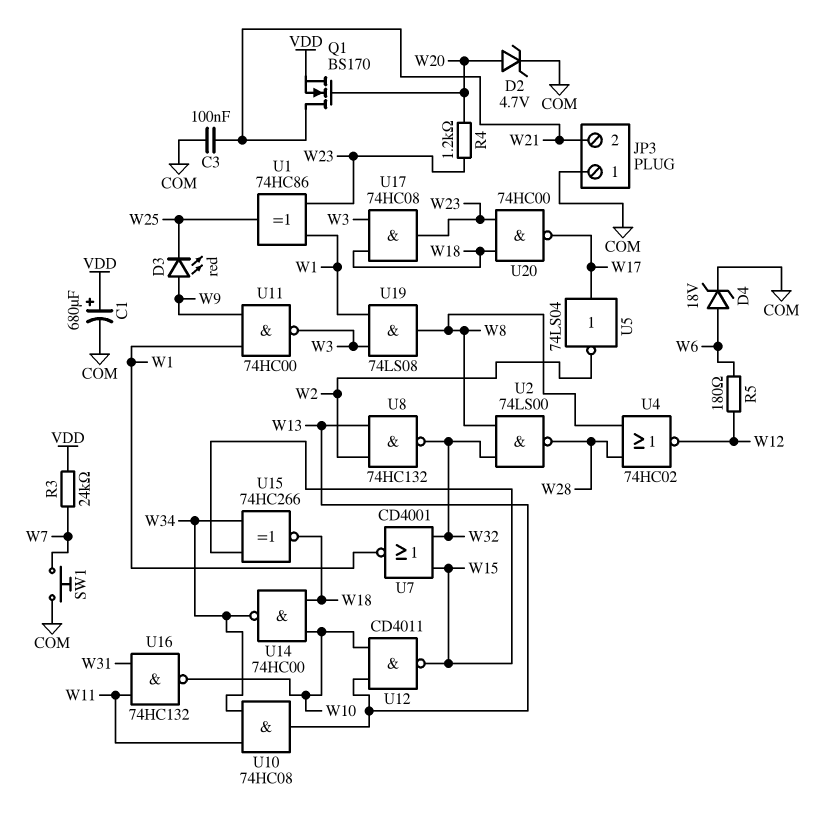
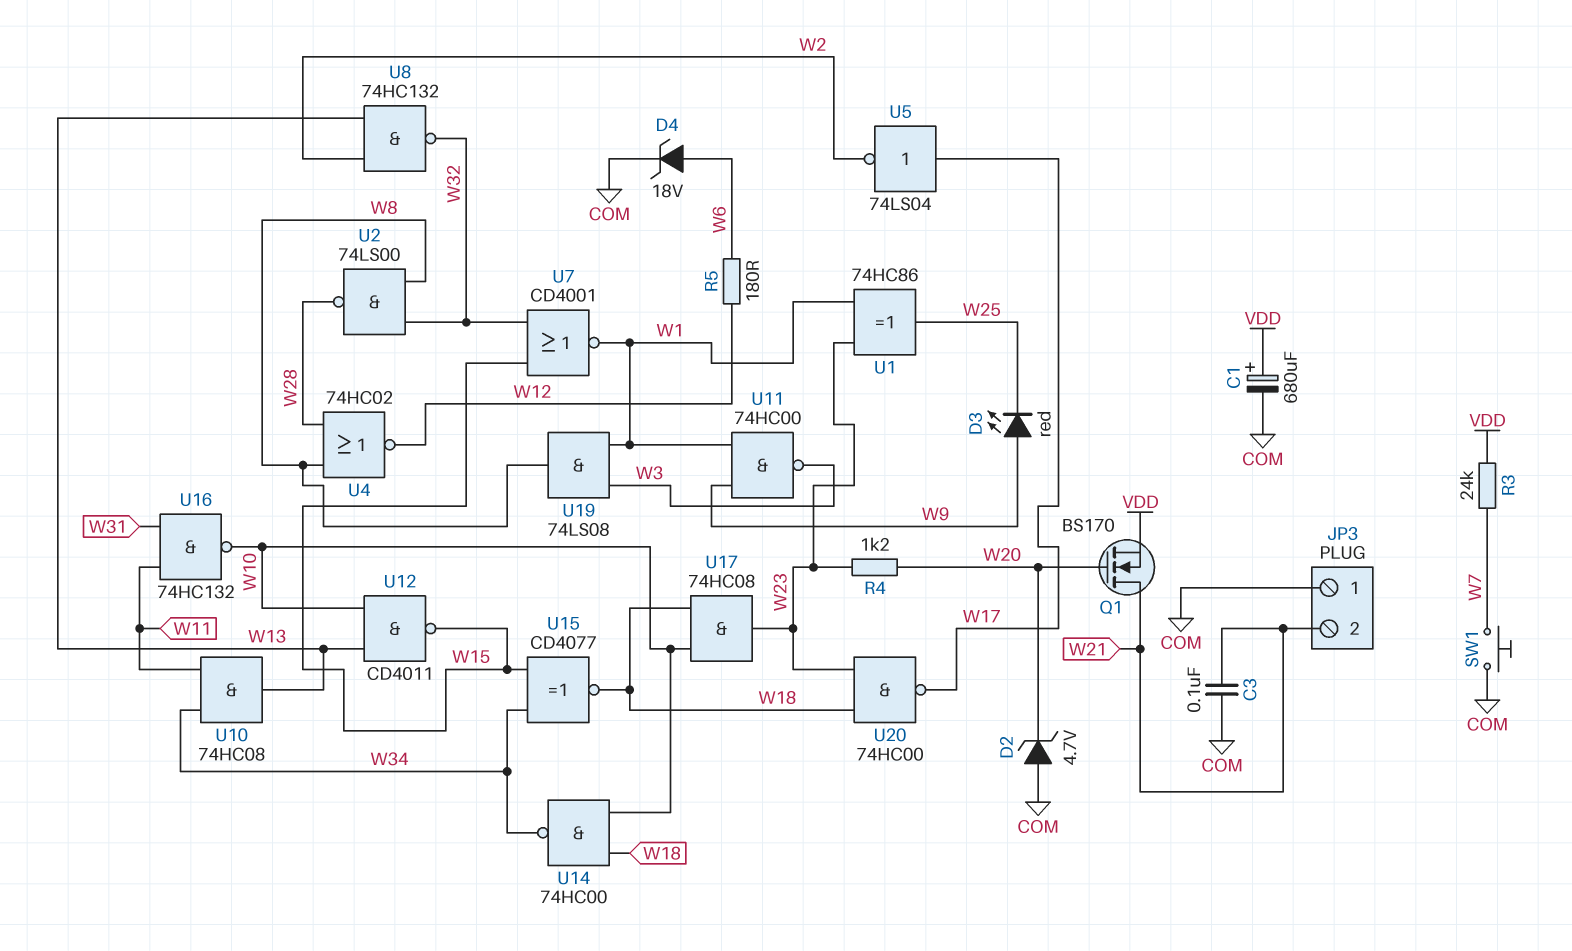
D2: zener 4.7V (A W20, K COM) -> zener 4.7V (A COM, K W20)
U15: XNOR 74HC266 (in W15, in W34, out W18) -> XNOR CD4077 (in W15, in W34, out W18)
U17: AND 74HC08 (in W3, in W18, out W23) -> AND 74HC08 (in W10, in W18, out W23)

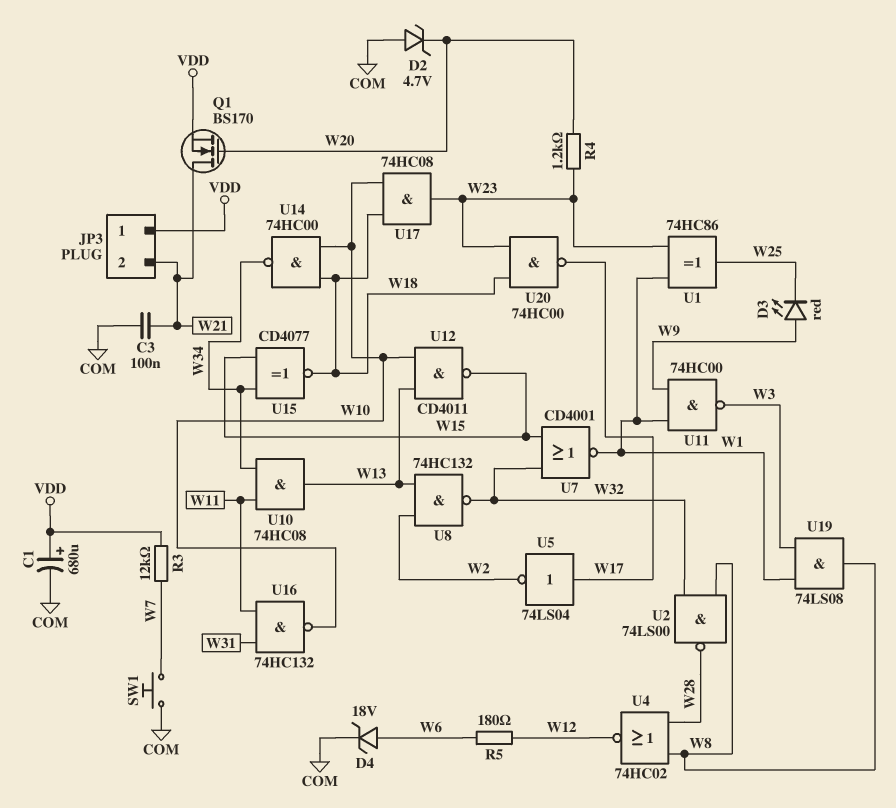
JP3 pin 1: COM -> VDD
R3: 24k (VDD, W7) -> 12k (VDD, W7)

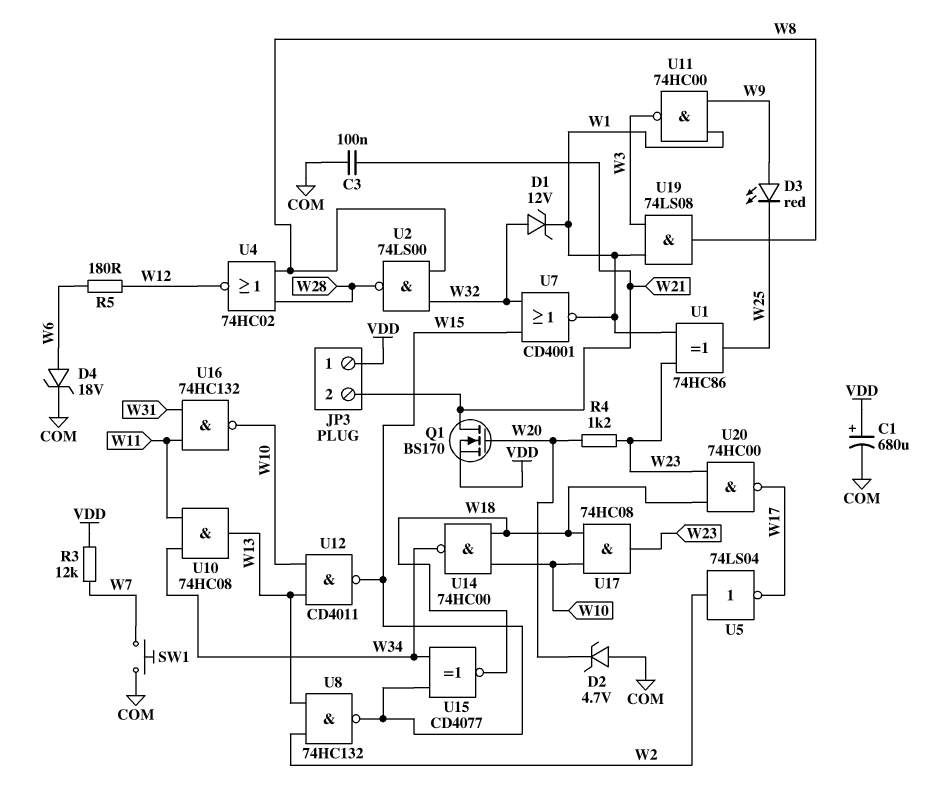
D1: none -> zener 12V (A W32, K W1)
U5: NOT 74LS04 (in W17, out W2) -> NOT 74LS04 (in W2, out W17)
U8: NAND 74HC132 (in W2, in W13, out W32) -> NAND 74HC132 (in W2, in W13, out W15)

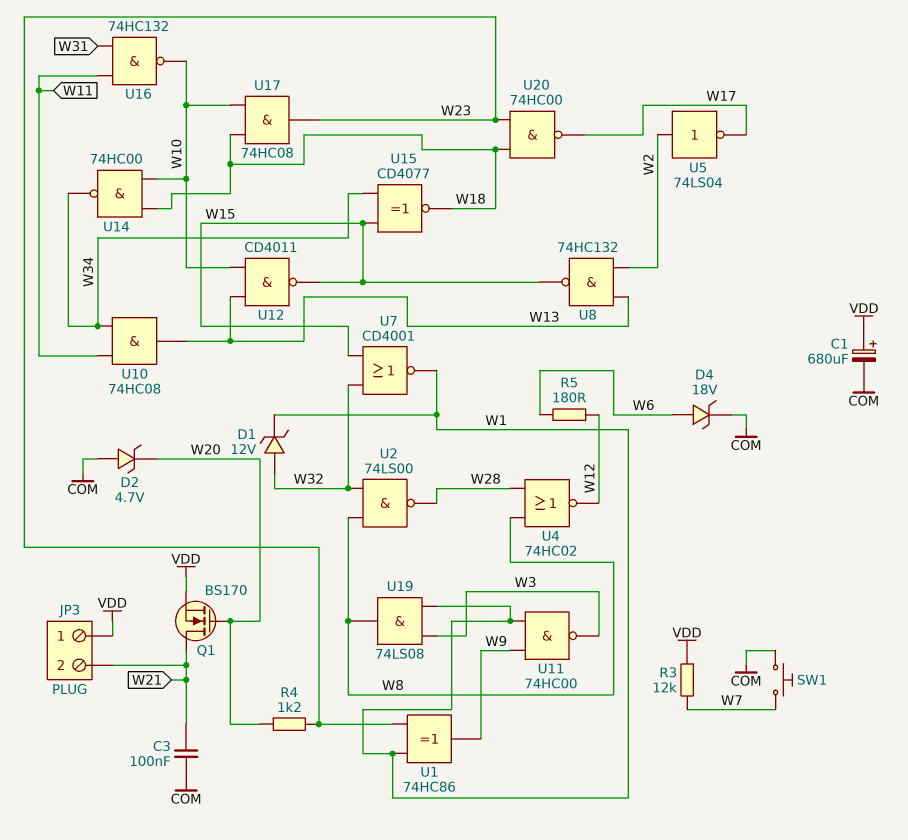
D3: LED red (A W9, K W25) -> none
U1: XOR 74HC86 (in W1, in W23, out W25) -> XOR 74HC86 (in W1, in W23, out W9)

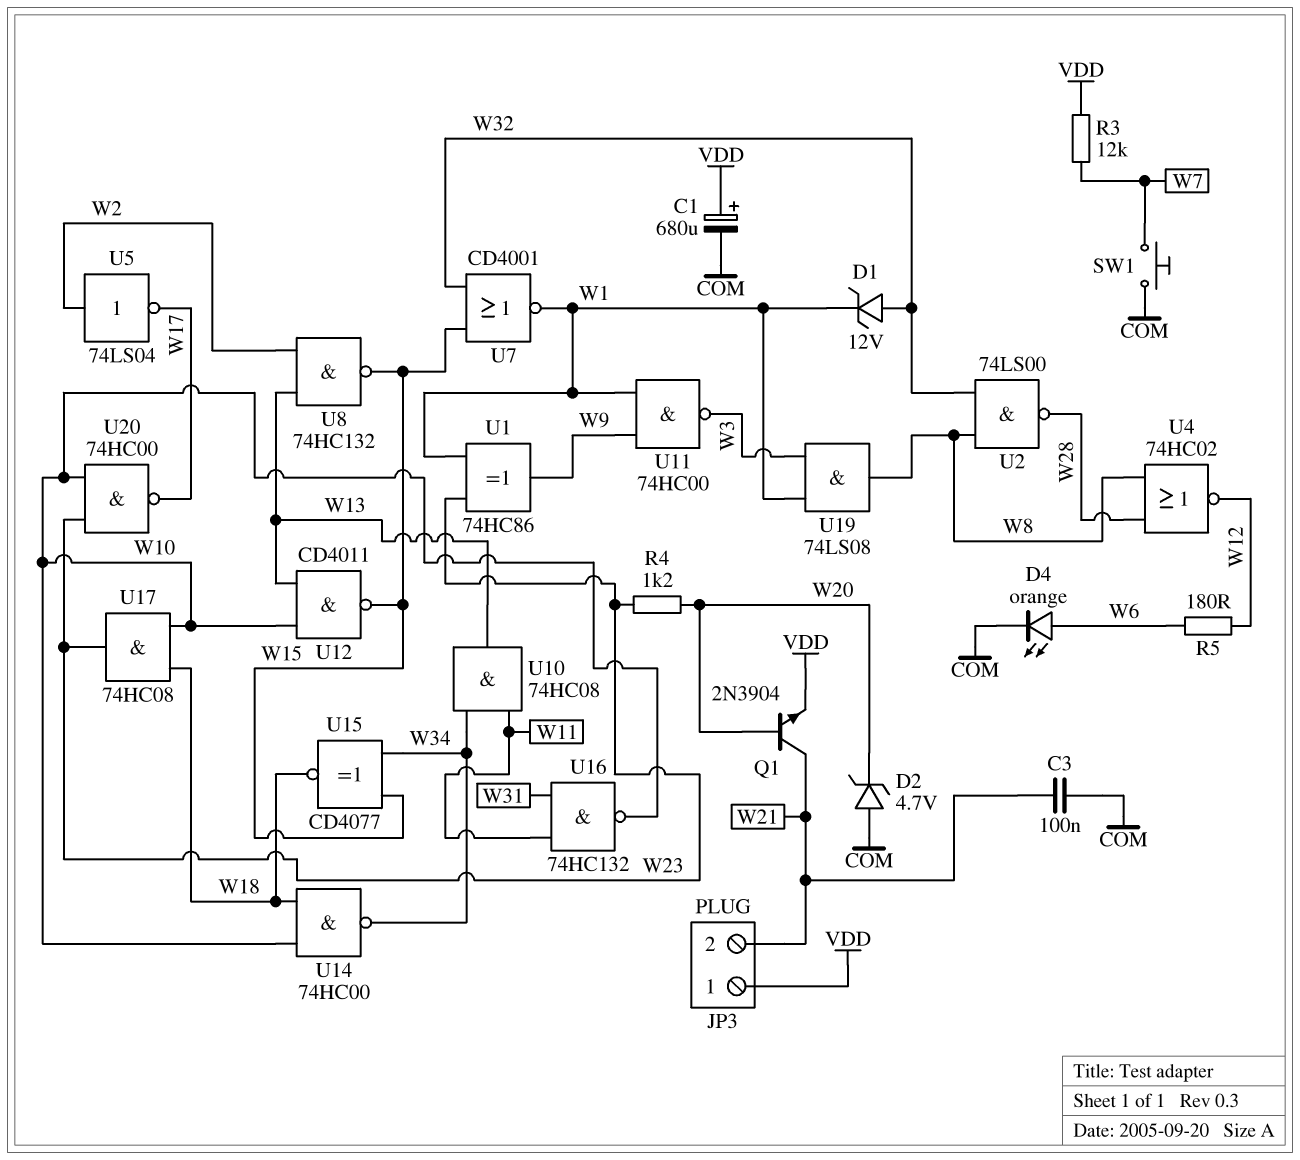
D4: zener 18V (A W6, K COM) -> LED orange (A W6, K COM)
Q1: NMOS BS170 (G W20, D W21, S VDD) -> NPN 2N3904 (B W20, C W21, E VDD)
U20: NAND 74HC00 (in W18, in W23, out W17) -> NAND 74HC00 (in W10, in W23, out W17)

